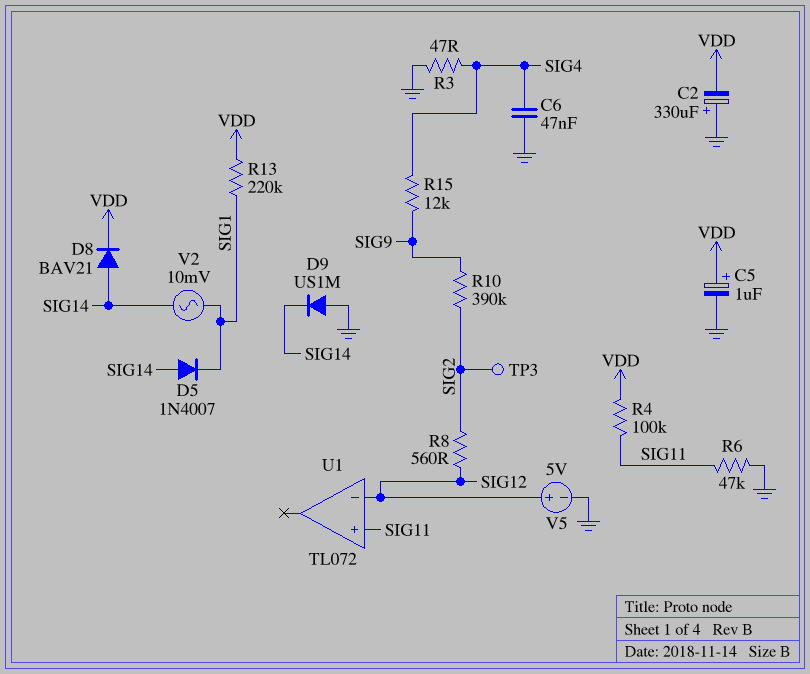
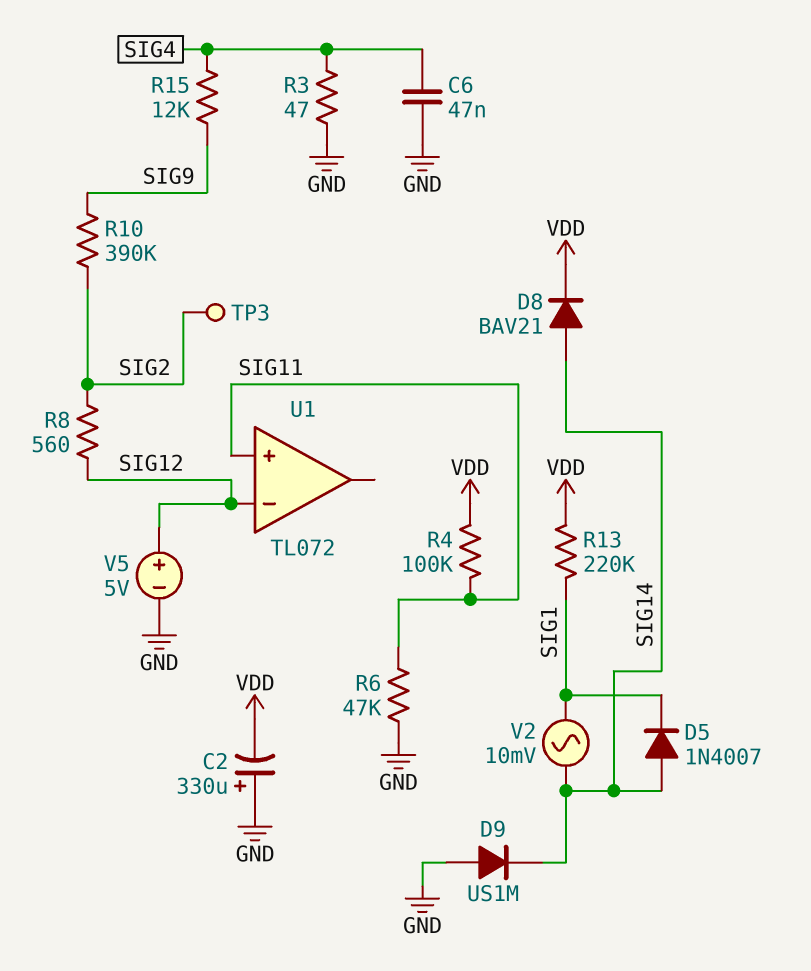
C5: 1uF (plus VDD, minus GND) -> none

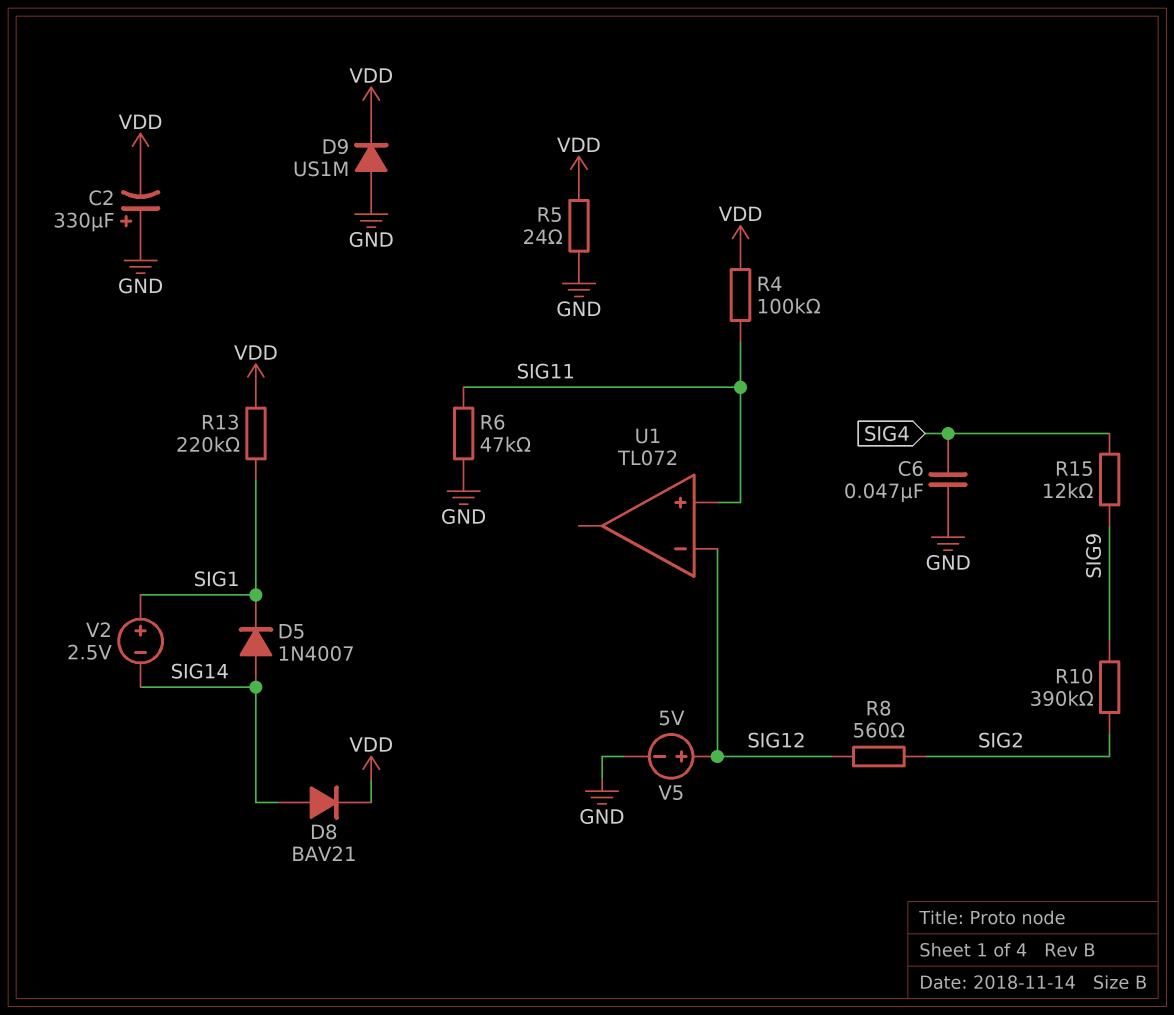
D9: diode US1M (A GND, K SIG14) -> diode US1M (A GND, K VDD)
R3: 47 (GND, SIG4) -> none
R5: none -> 24 (GND, VDD)
TP3: test point (SIG2) -> none
V2: AC 10mV (SIG1, SIG14) -> 2.5V (plus SIG1, minus SIG14)

